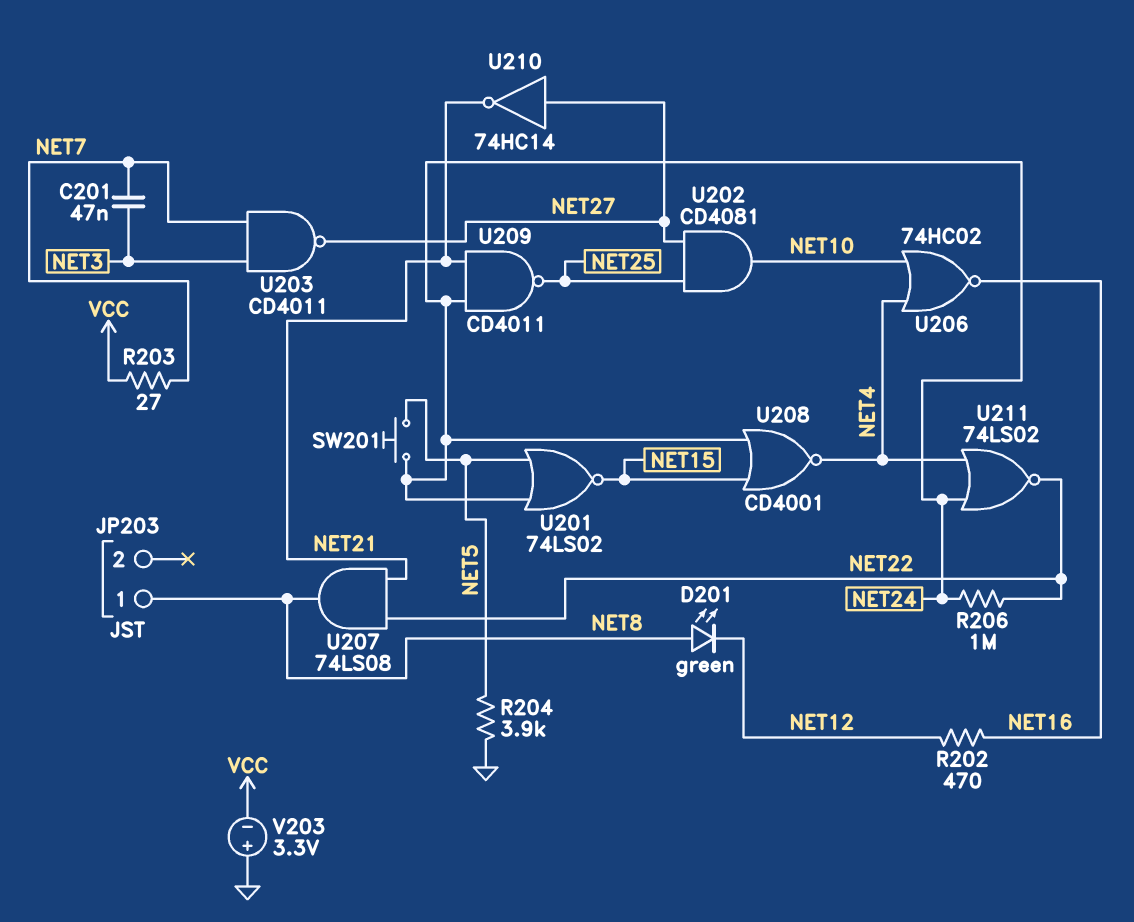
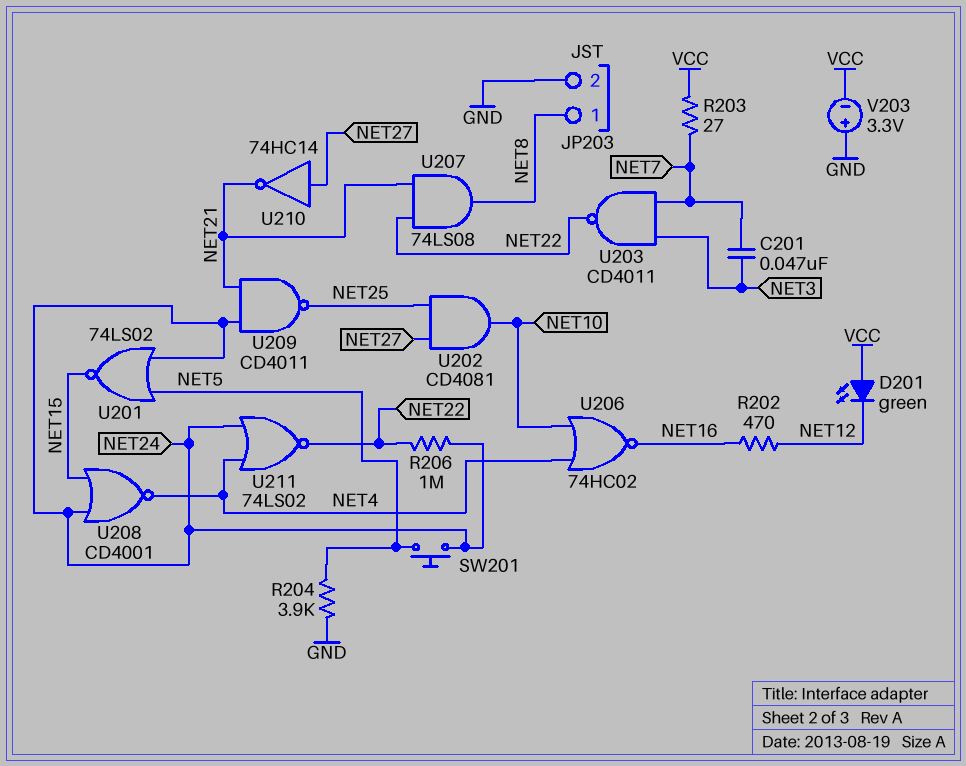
D201: LED green (A NET8, K NET12) -> LED green (A VCC, K NET12)
JP203 pin 2: none -> GND
U203: NAND CD4011 (in NET3, in NET7, out NET27) -> NAND CD4011 (in NET3, in NET7, out NET22)

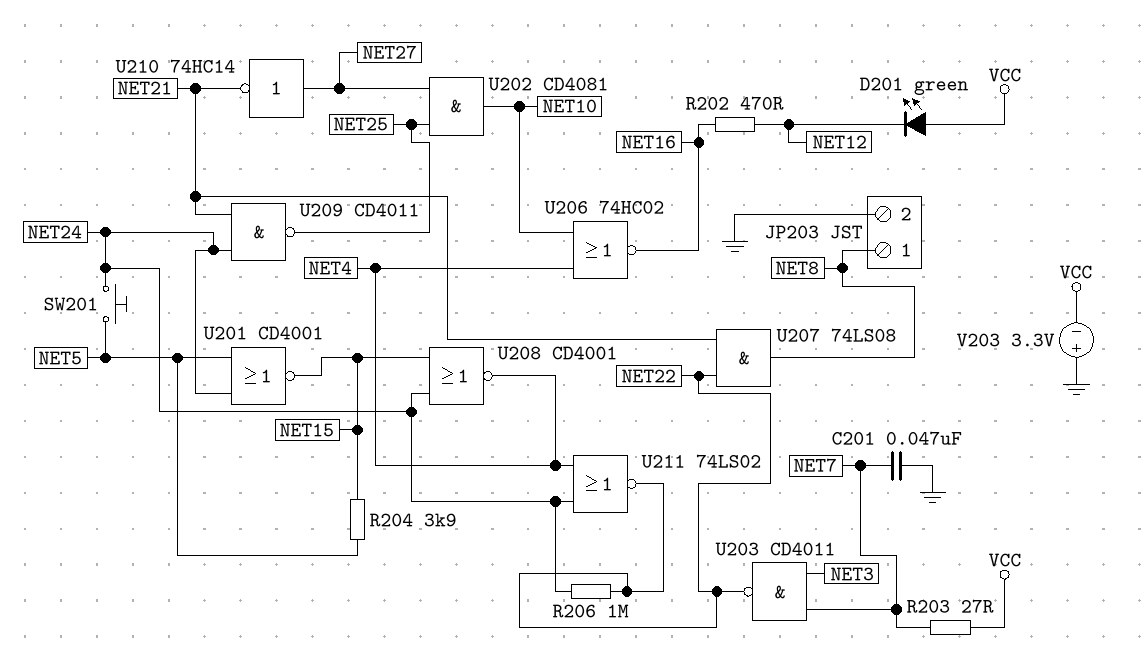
C201: 47nF (NET3, NET7) -> 47nF (GND, NET7)
R204: 3.9k (GND, NET5) -> 3.9k (NET5, NET15)
U201: NOR 74LS02 (in NET5, in NET24, out NET15) -> NOR CD4001 (in NET5, in NET24, out NET15)

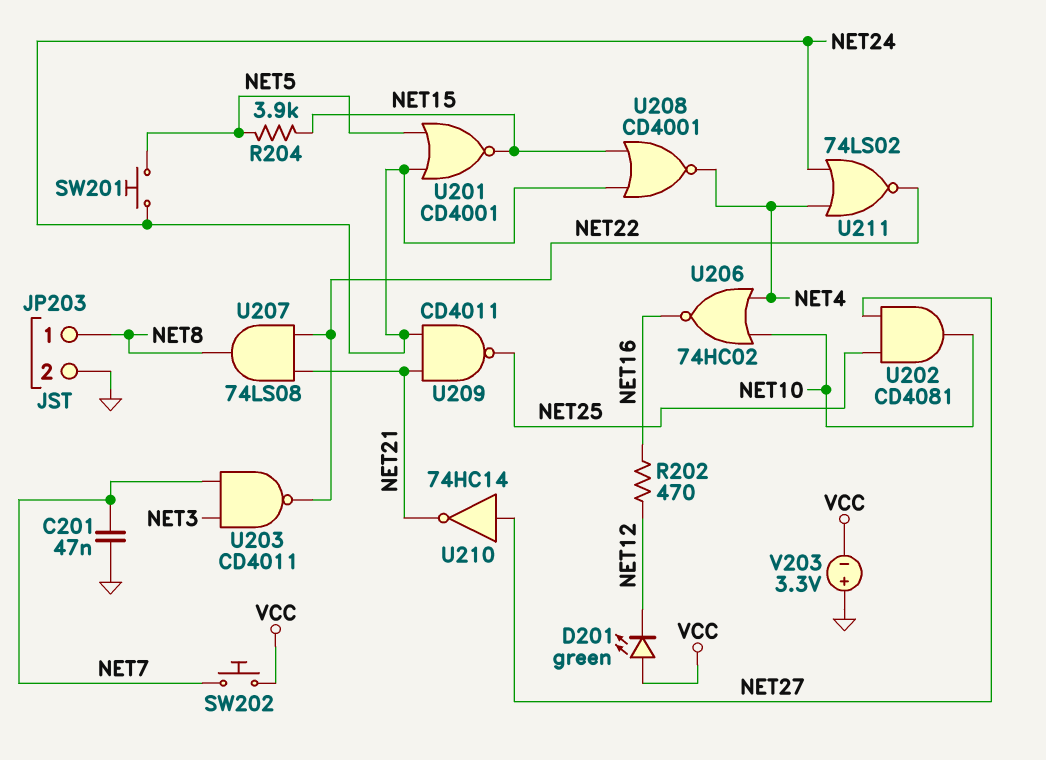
R203: 27 (NET7, VCC) -> none
R206: 1M (NET22, NET24) -> none
SW202: none -> button (NET7, VCC)

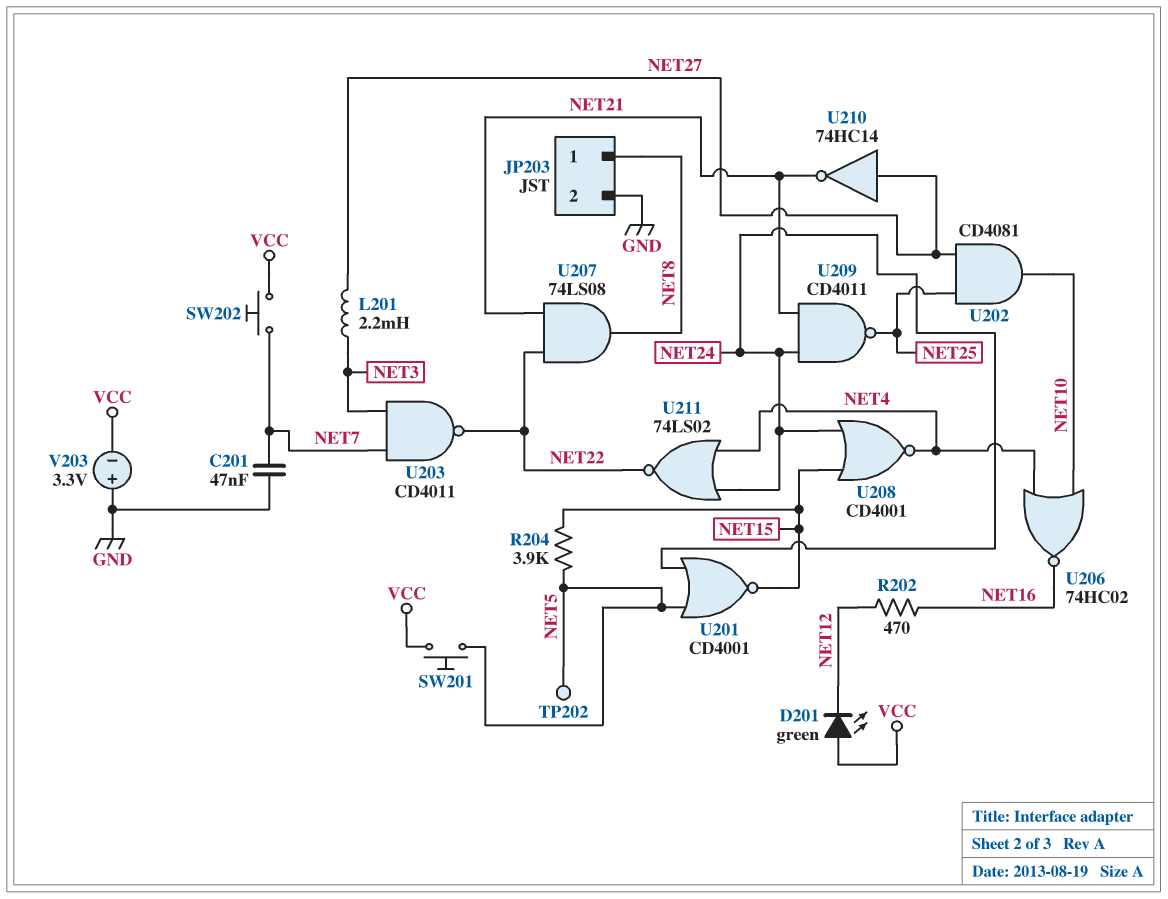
L201: none -> 2.2mH (NET3, NET27)
SW201: button (NET5, NET24) -> button (NET5, VCC)
TP202: none -> test point (NET5)

